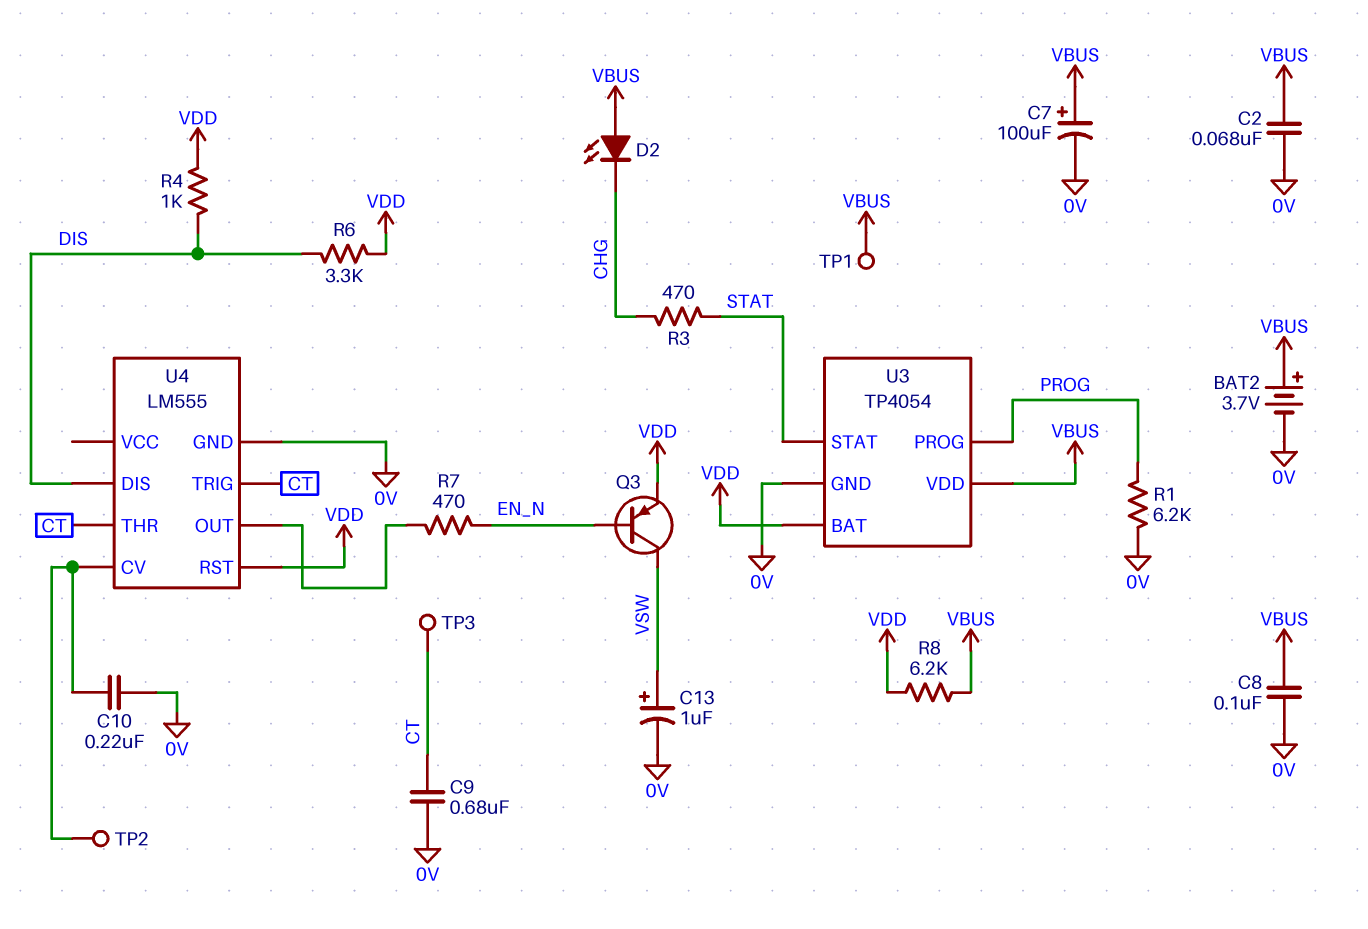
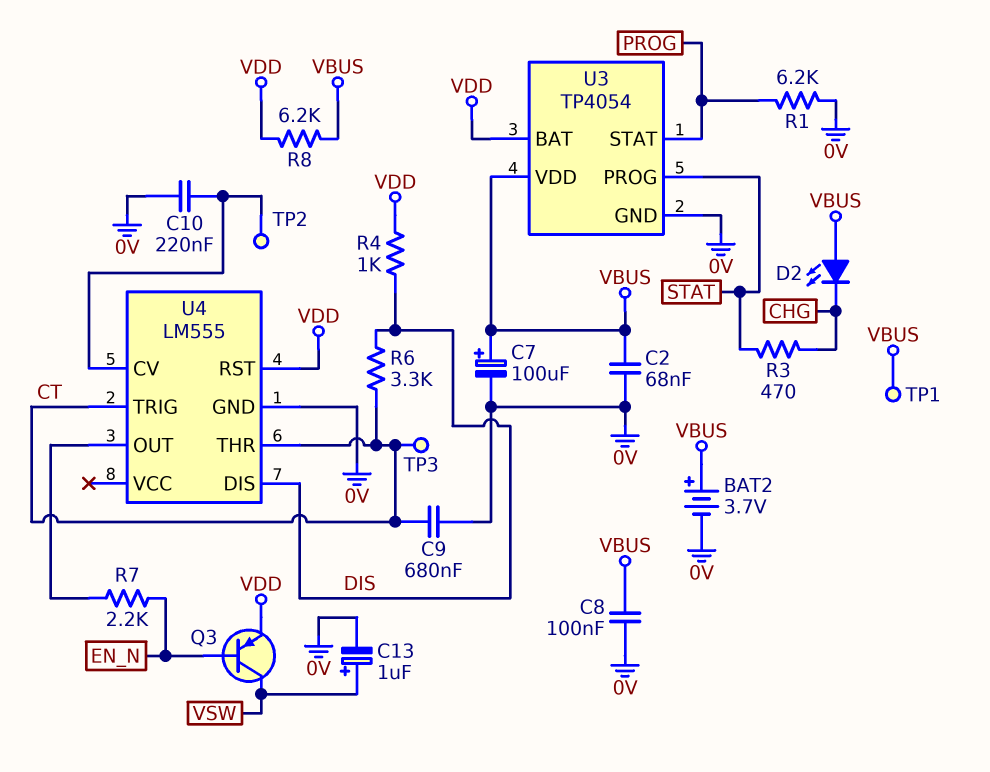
R6: 3.3k (DIS, VDD) -> 3.3k (CT, DIS)
R7: 470 (EN_N, U4/OUT) -> 2.2k (EN_N, U4/OUT)
U3 pin PROG: PROG -> STAT
U3 pin STAT: STAT -> PROG

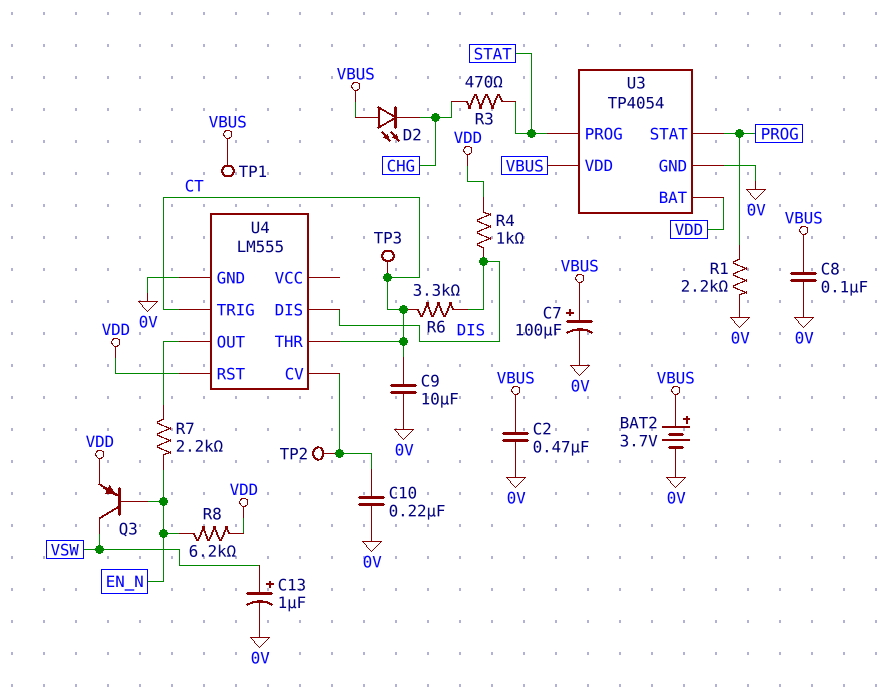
C2: 68nF (0V, VBUS) -> 470nF (0V, VBUS)
C9: 680nF (0V, CT) -> 10uF (0V, CT)
R1: 6.2k (0V, PROG) -> 2.2k (0V, PROG)
R8: 6.2k (VBUS, VDD) -> 6.2k (EN_N, VDD)

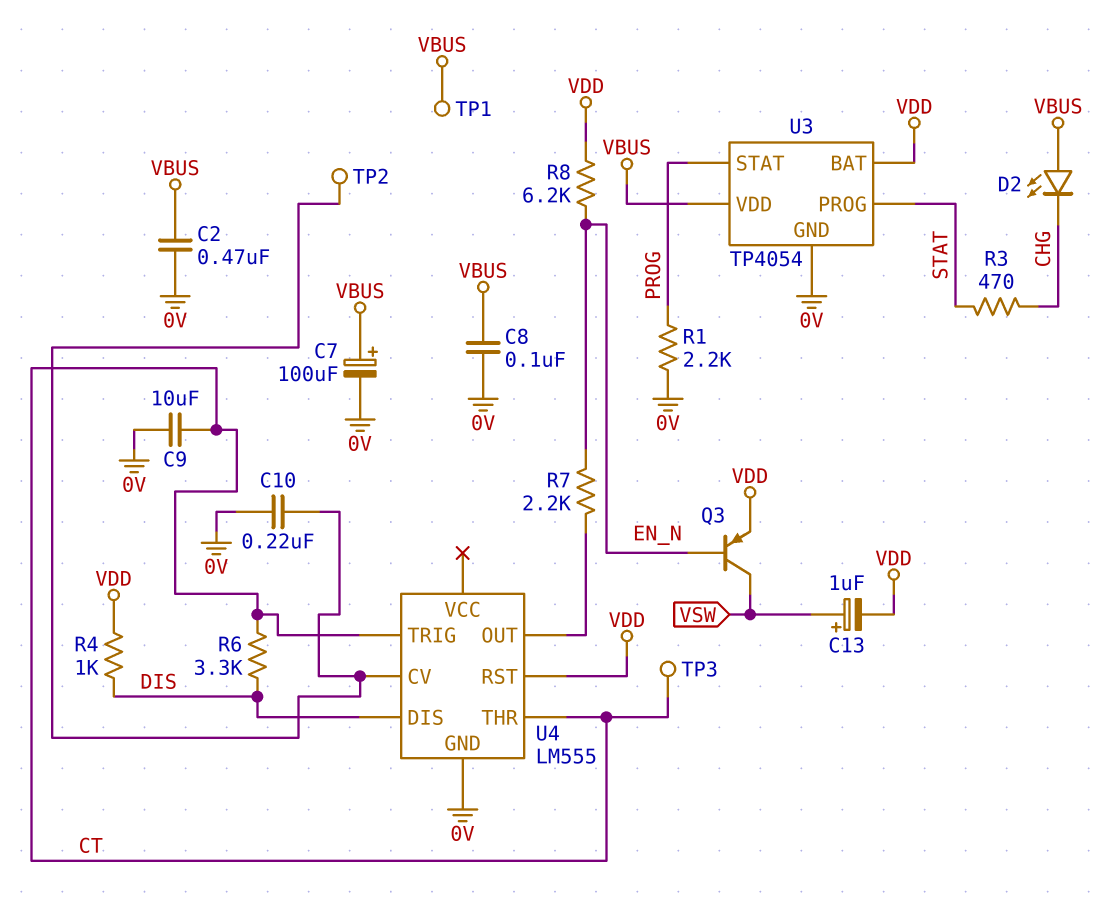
BAT2: 3.7V (plus VBUS, minus 0V) -> none
C13: 1uF (plus VSW, minus 0V) -> 1uF (plus VSW, minus VDD)

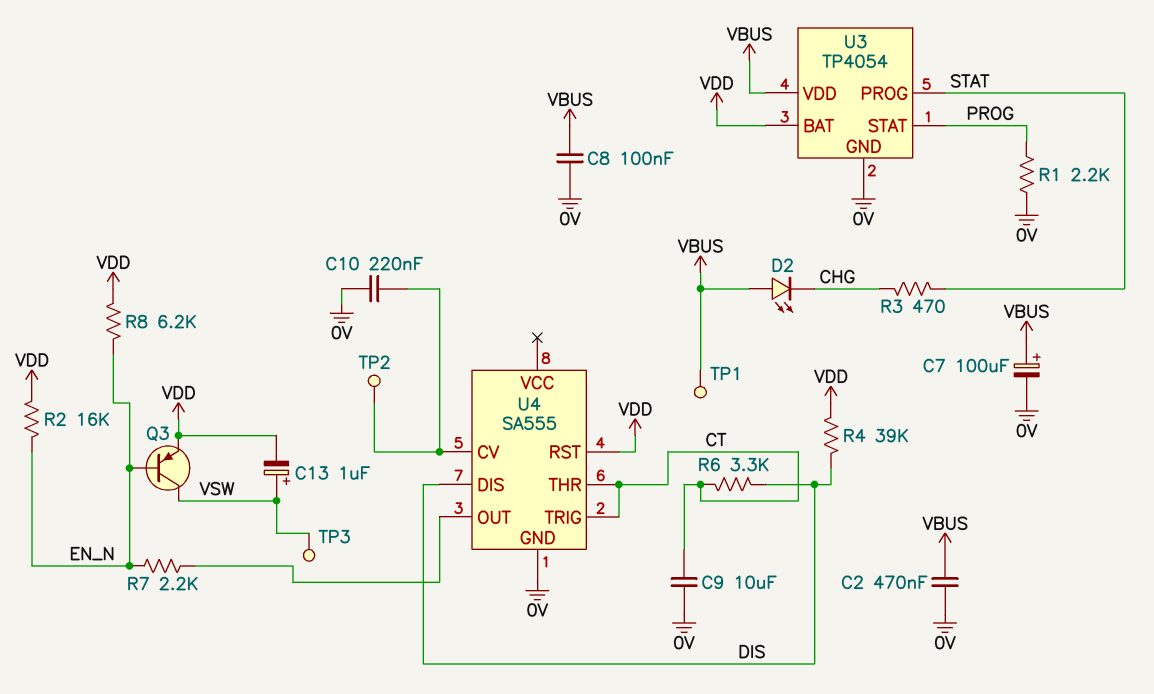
R2: none -> 16k (EN_N, VDD)
R4: 1k (DIS, VDD) -> 39k (DIS, VDD)
TP3: test point (CT) -> test point (VSW)
U4: LM555 -> SA555

